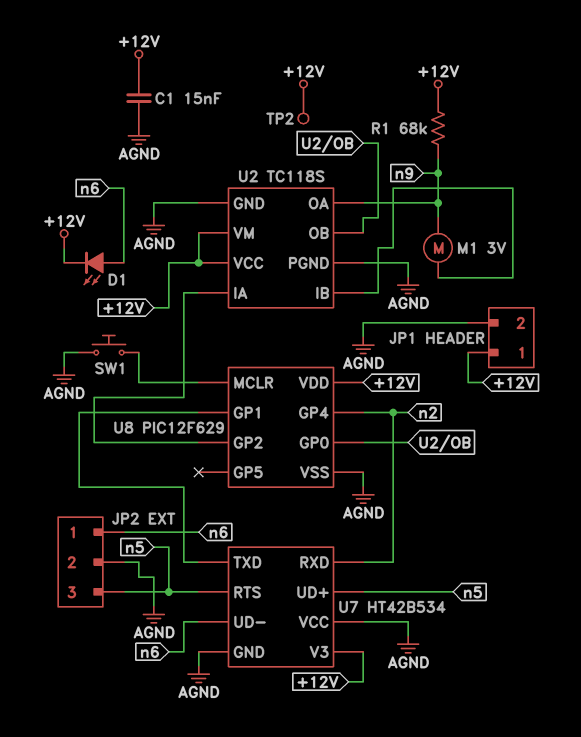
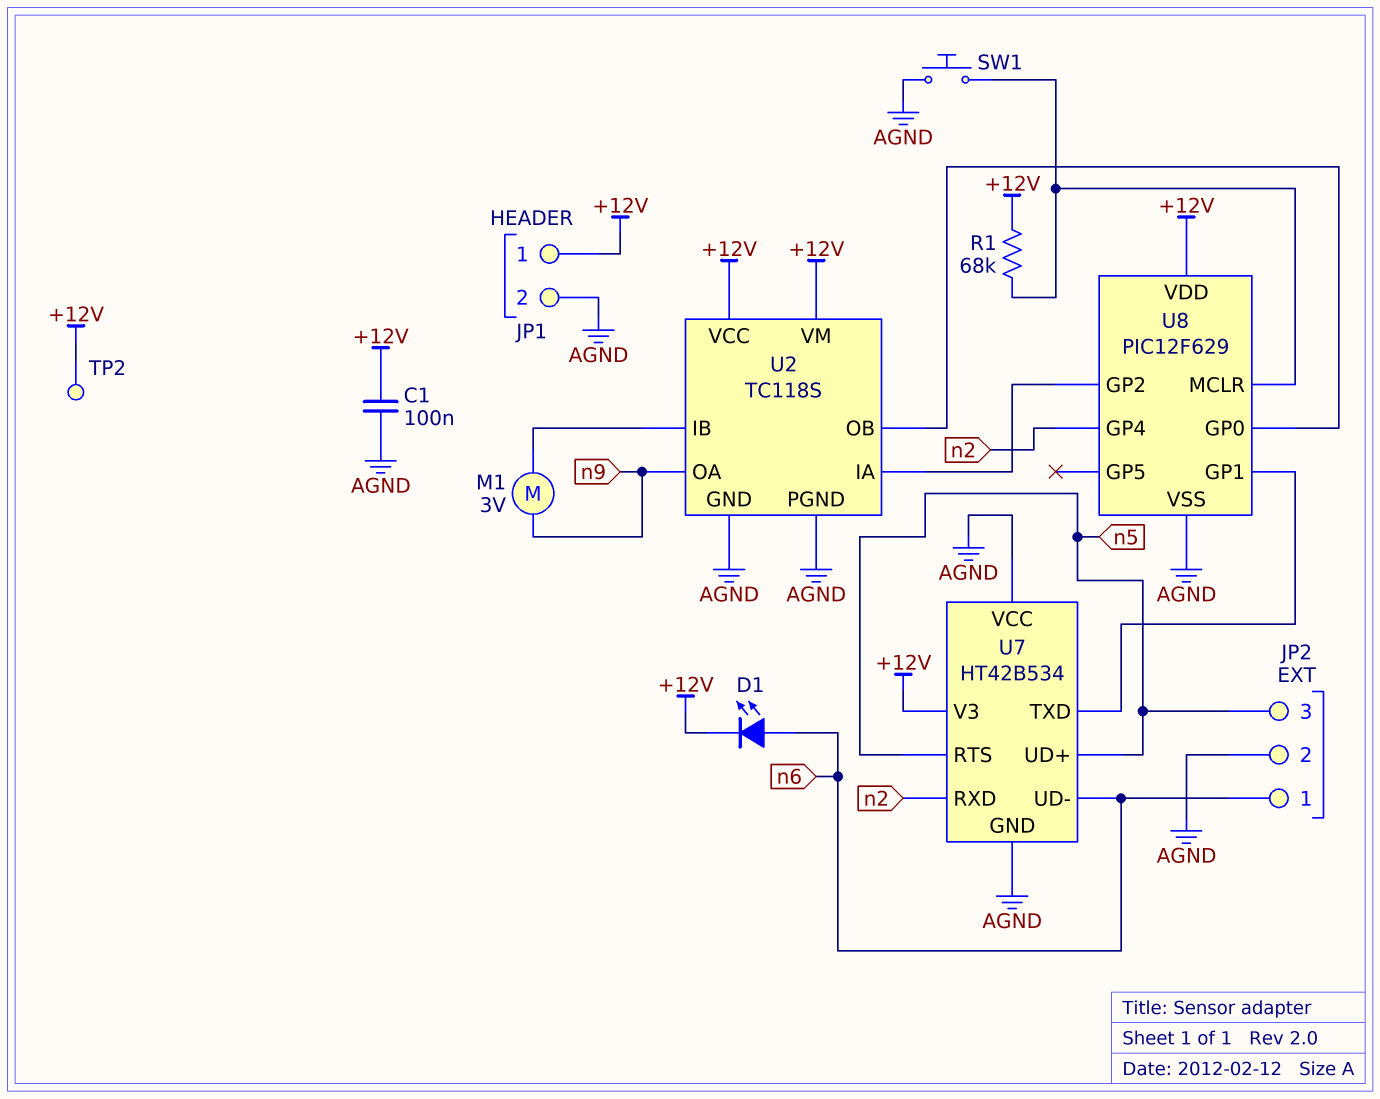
C1: 15nF (+12V, AGND) -> 100nF (+12V, AGND)
R1: 68k (+12V, n9) -> 68k (+12V, U8/MCLR)

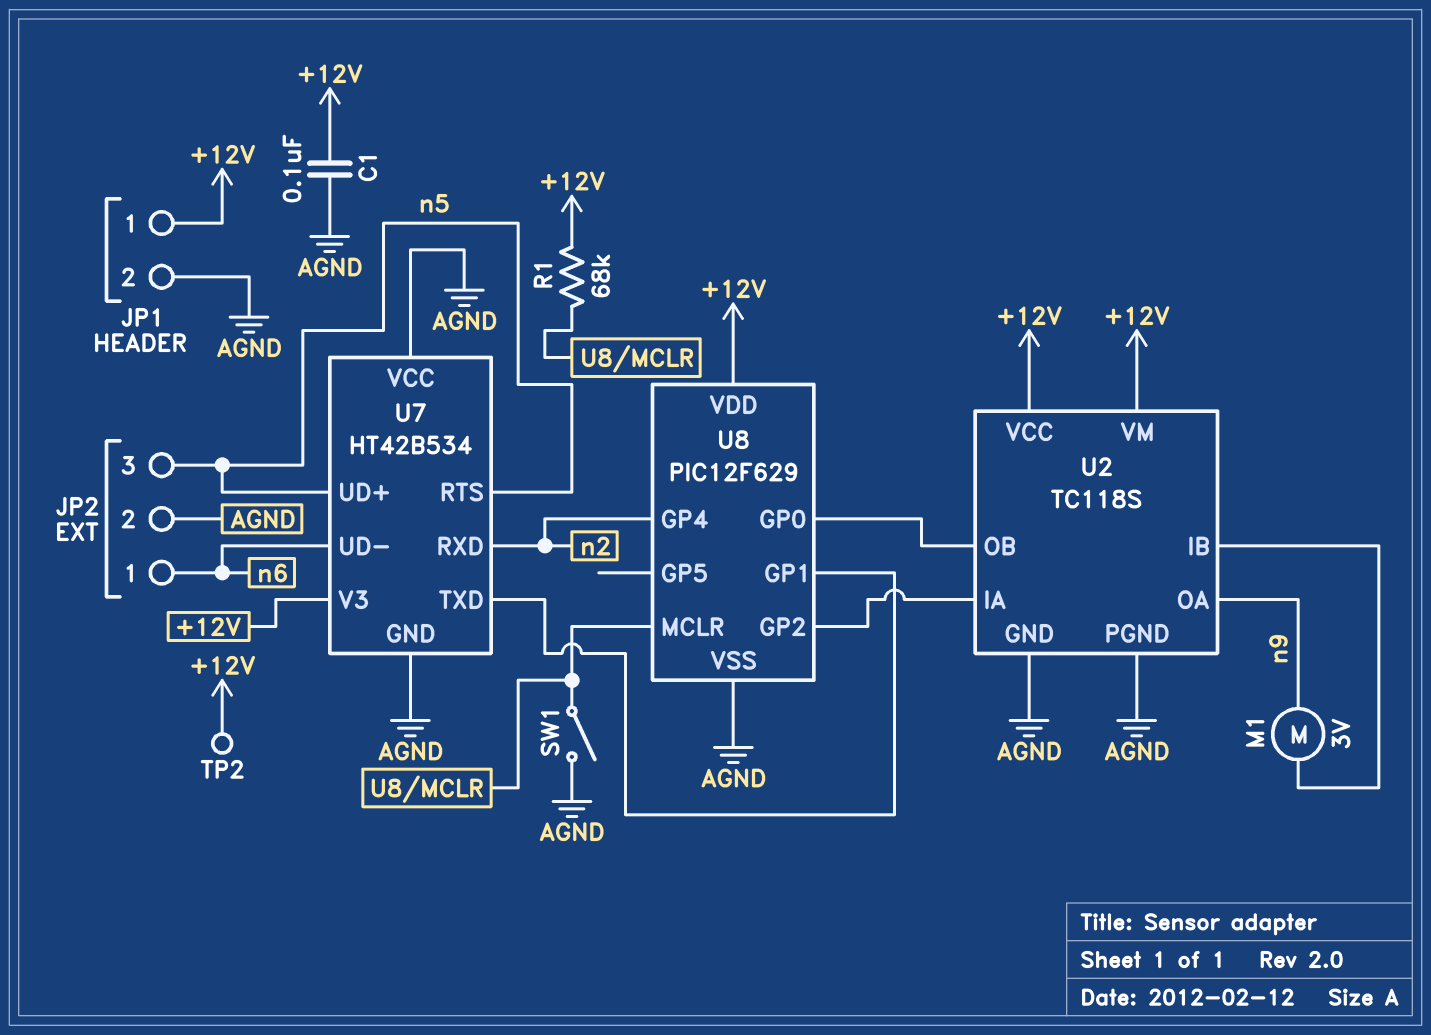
D1: LED (A n6, K +12V) -> none
SW1: button (AGND, U8/MCLR) -> switch (AGND, U8/MCLR)

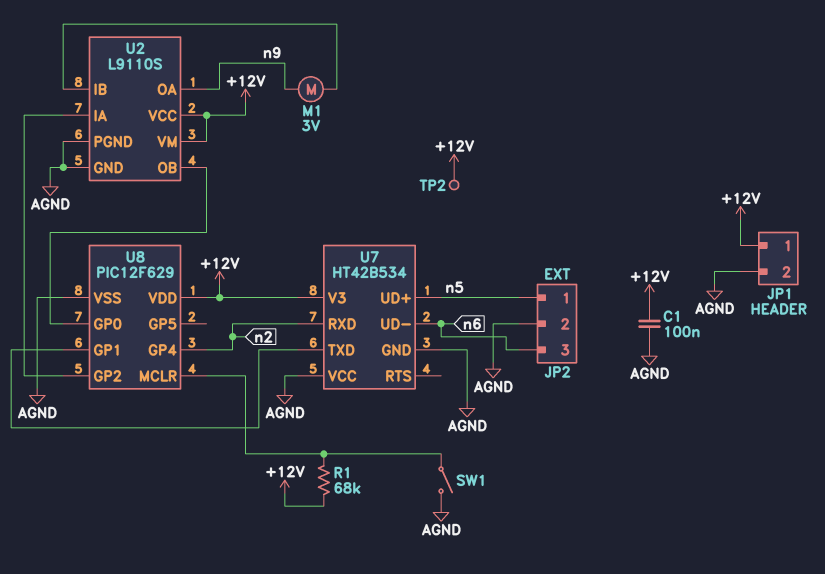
JP2 pin 1: n6 -> n5
JP2 pin 3: n5 -> n6
U2: TC118S -> L9110S
U7 pin RTS: n5 -> none

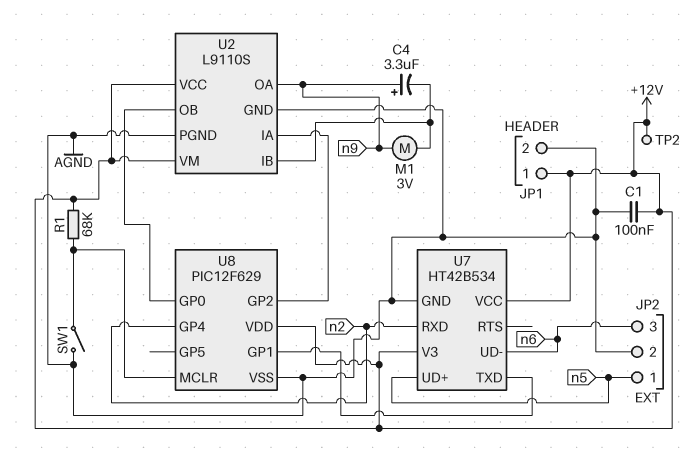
C4: none -> 3.3uF (plus n9, minus U2/IB)
U7 pin VCC: AGND -> +12V

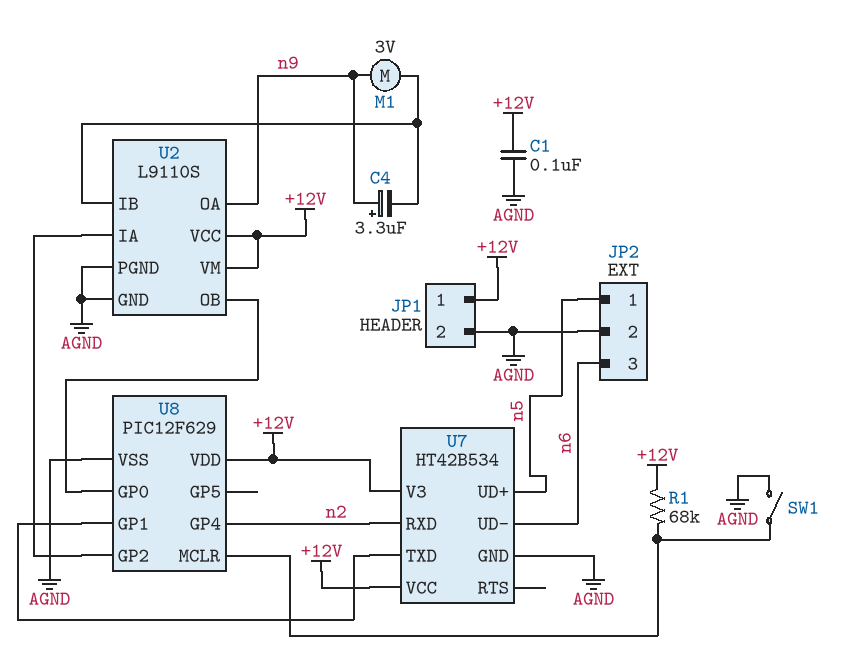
TP2: test point (+12V) -> none

